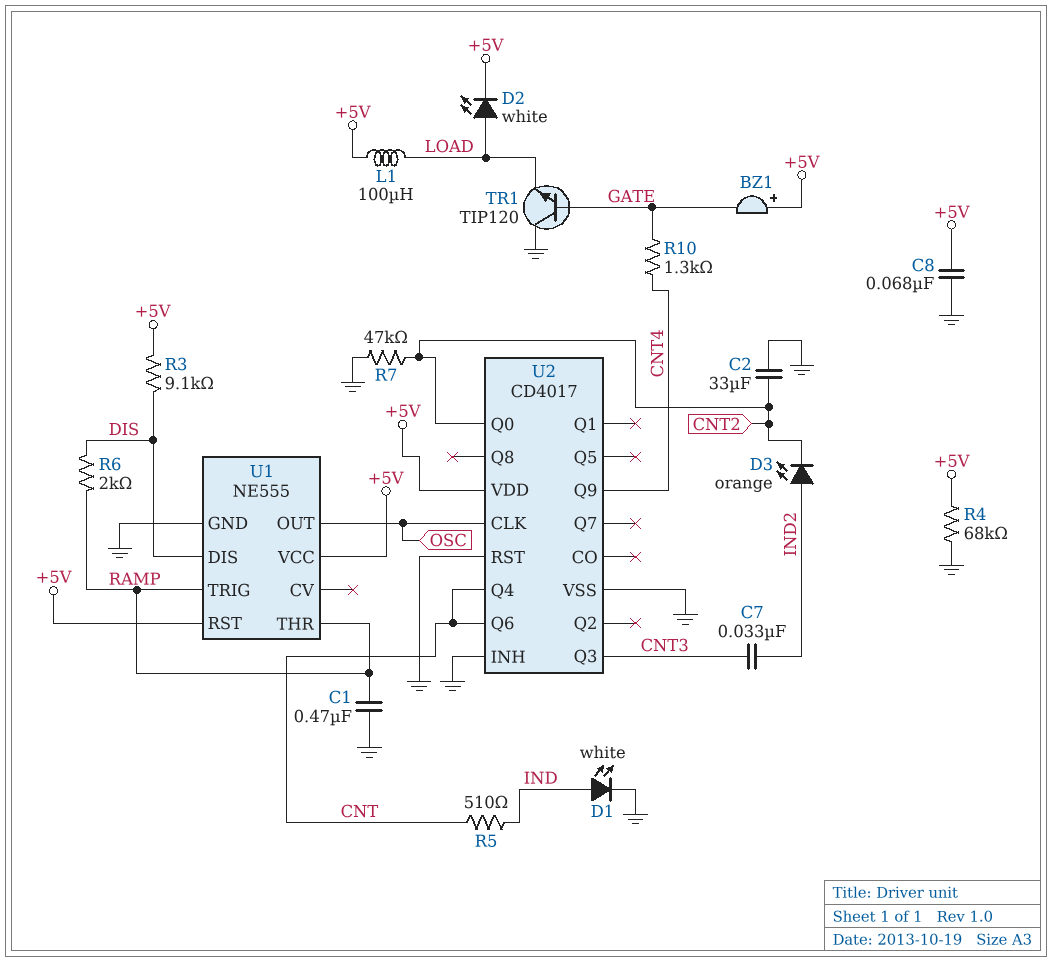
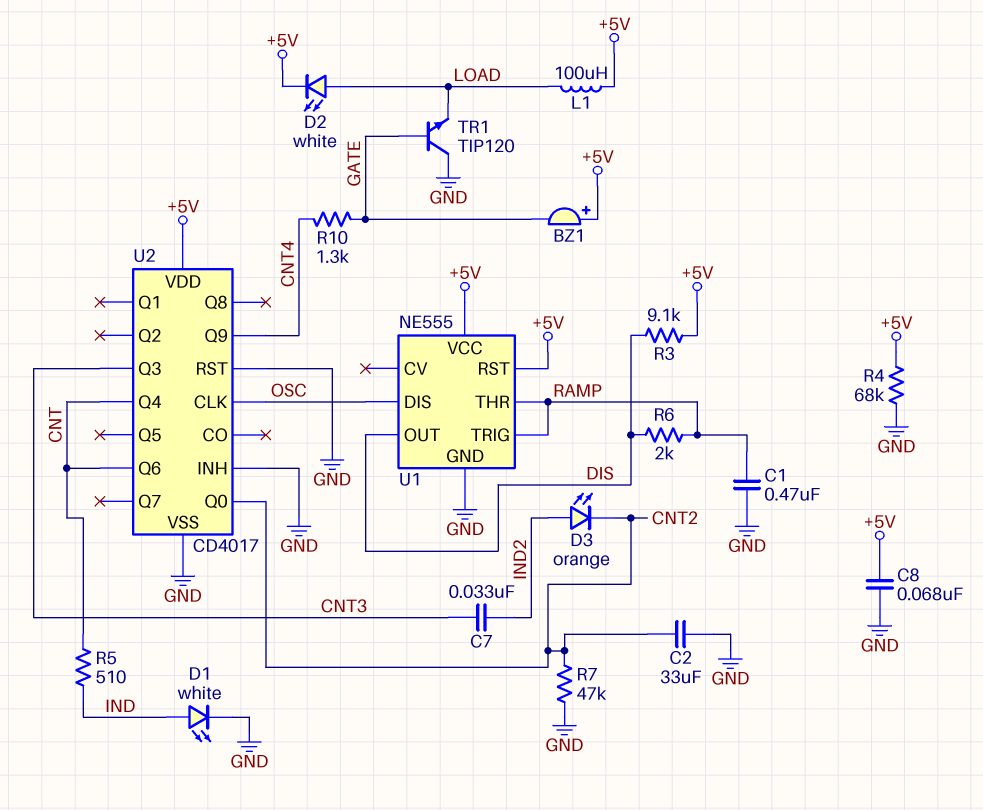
U1 pin DIS: DIS -> OSC
U1 pin OUT: OSC -> DIS

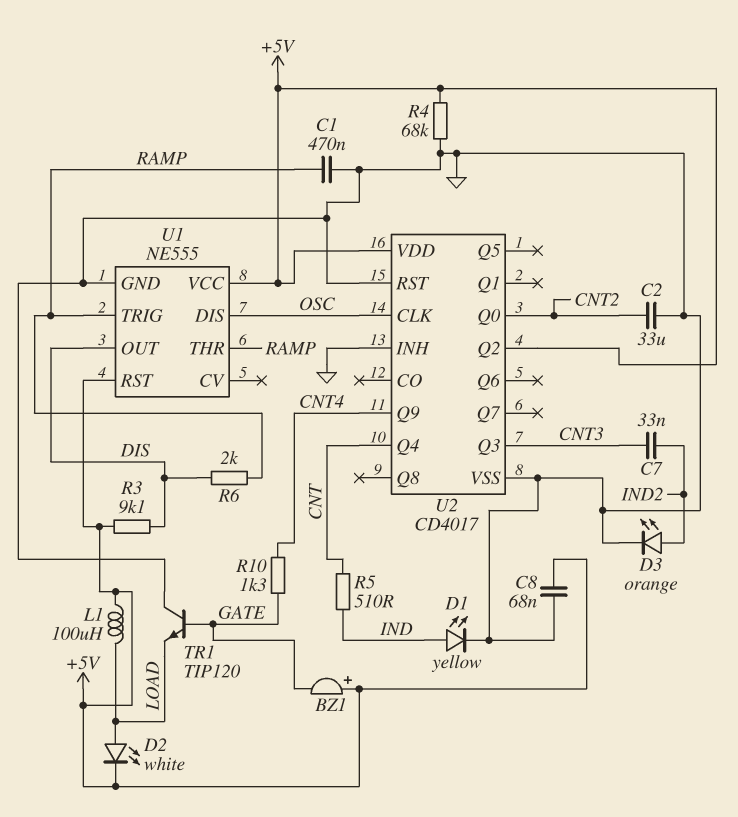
D1: LED white (A IND, K GND) -> LED yellow (A IND, K GND)
D3: LED orange (A IND2, K CNT2) -> LED orange (A IND2, K GND)
R7: 47k (CNT2, GND) -> none
U2 pin Q2: none -> +5V
U2 pin Q6: CNT -> none

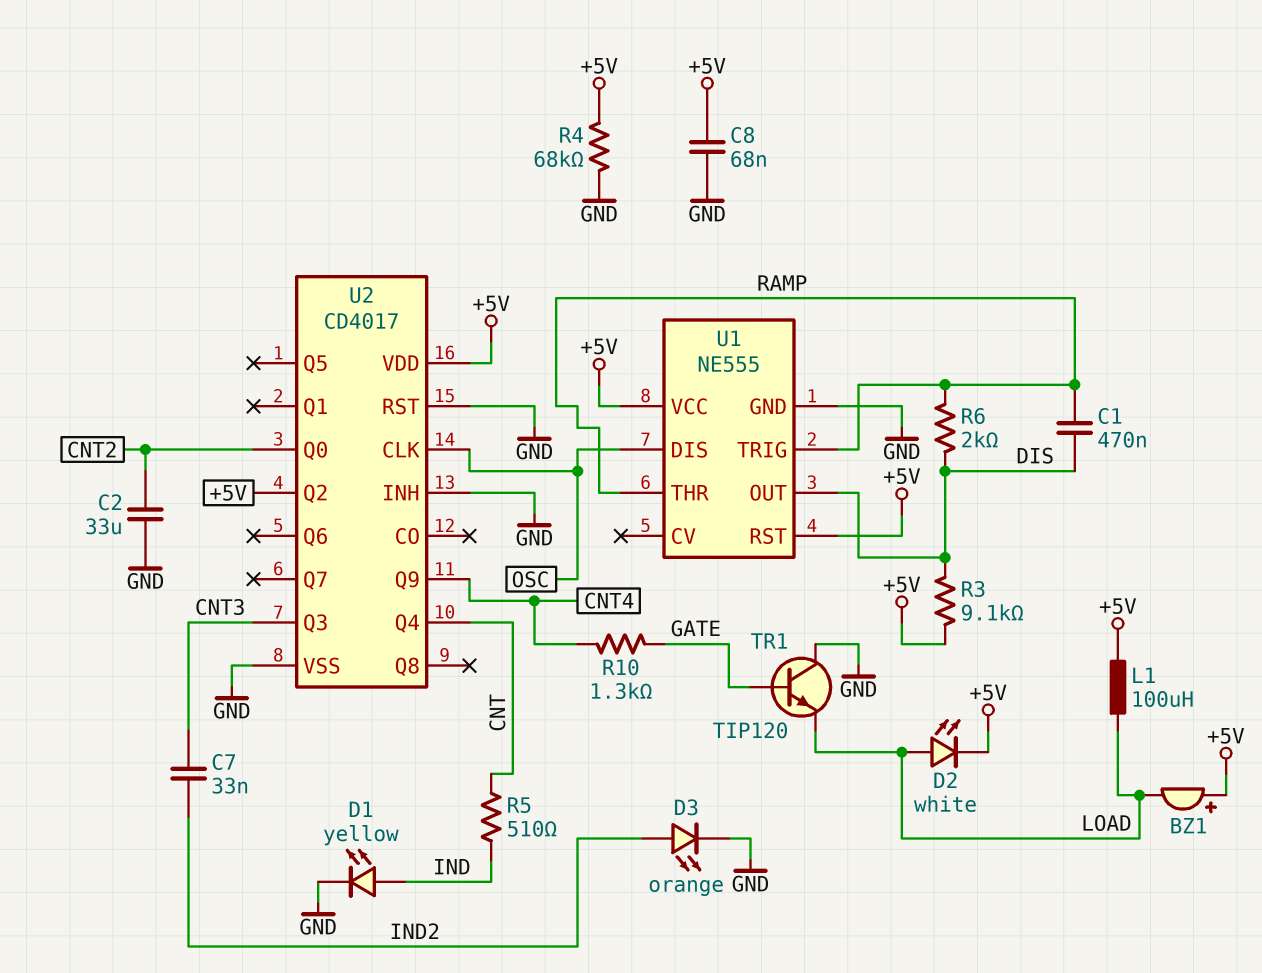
BZ1: buzzer (plus +5V, minus GATE) -> buzzer (plus +5V, minus LOAD)
C1: 470nF (GND, RAMP) -> 470nF (DIS, RAMP)

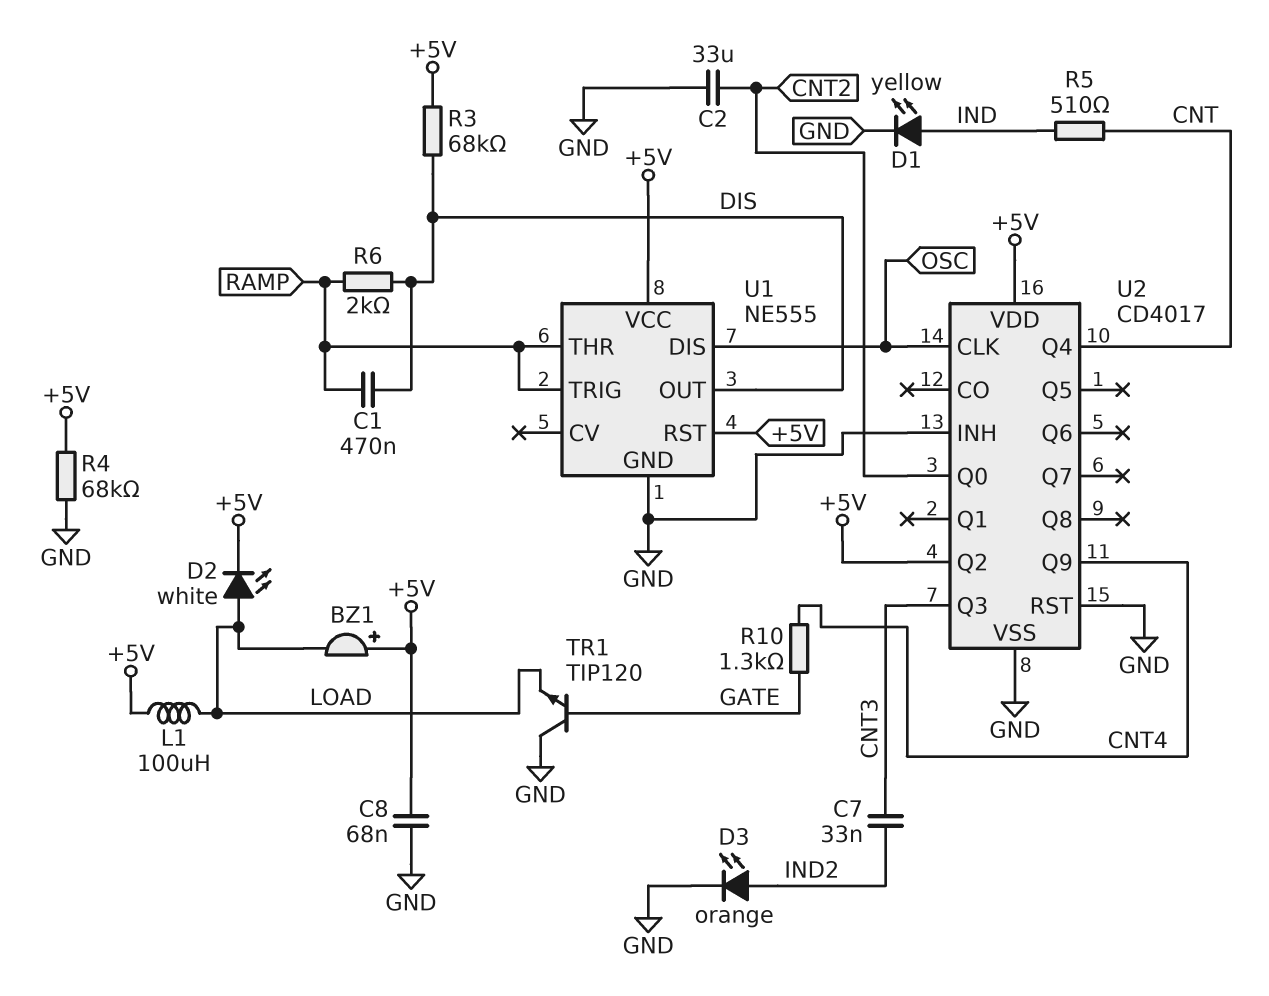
R3: 9.1k (+5V, DIS) -> 68k (+5V, DIS)

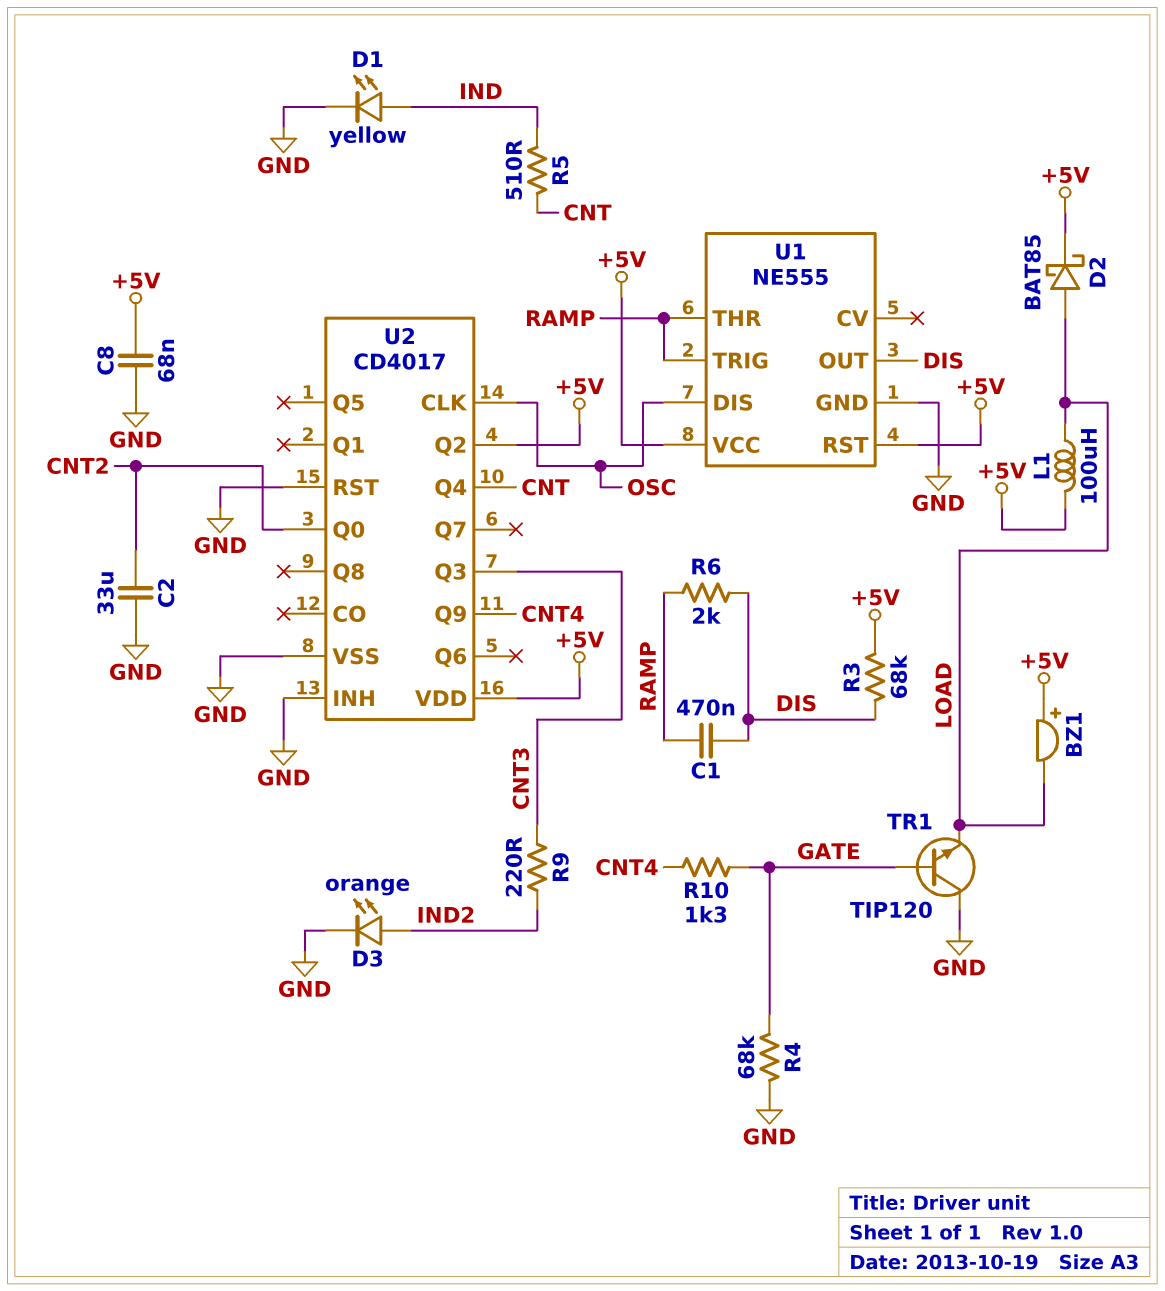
C7: 33nF (CNT3, IND2) -> none
D2: LED white (A LOAD, K +5V) -> schottky BAT85 (A LOAD, K +5V)
R4: 68k (+5V, GND) -> 68k (GATE, GND)
R9: none -> 220 (CNT3, IND2)

